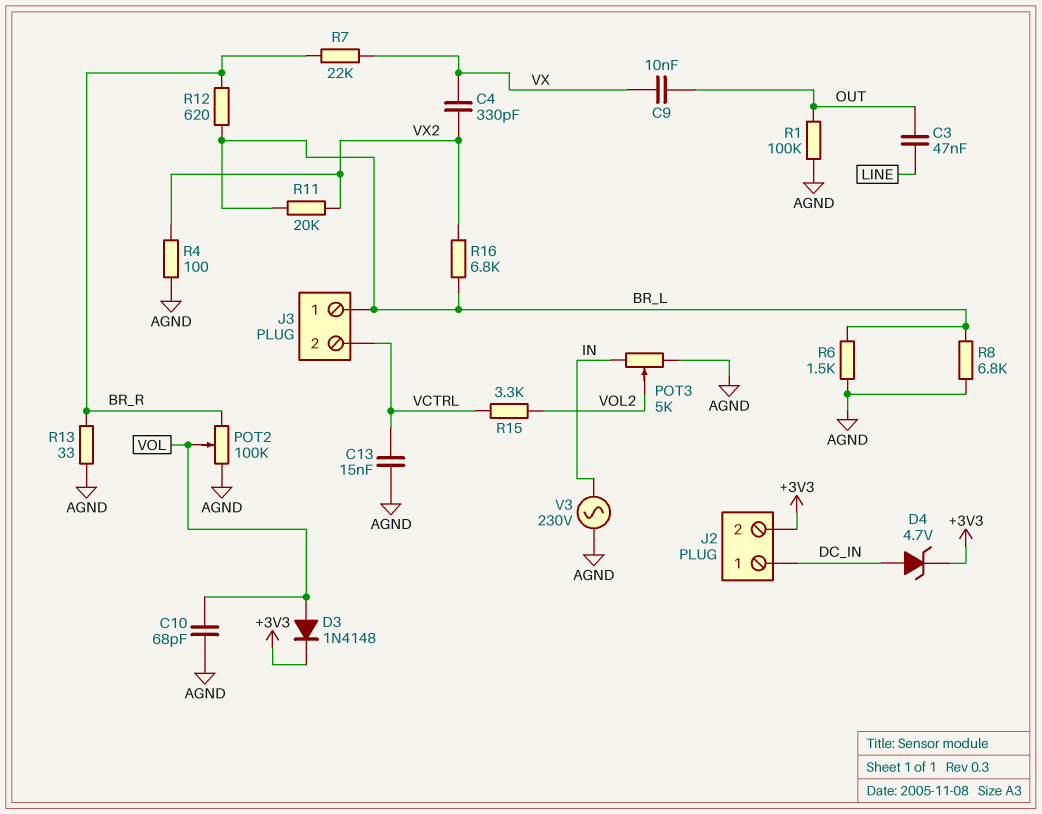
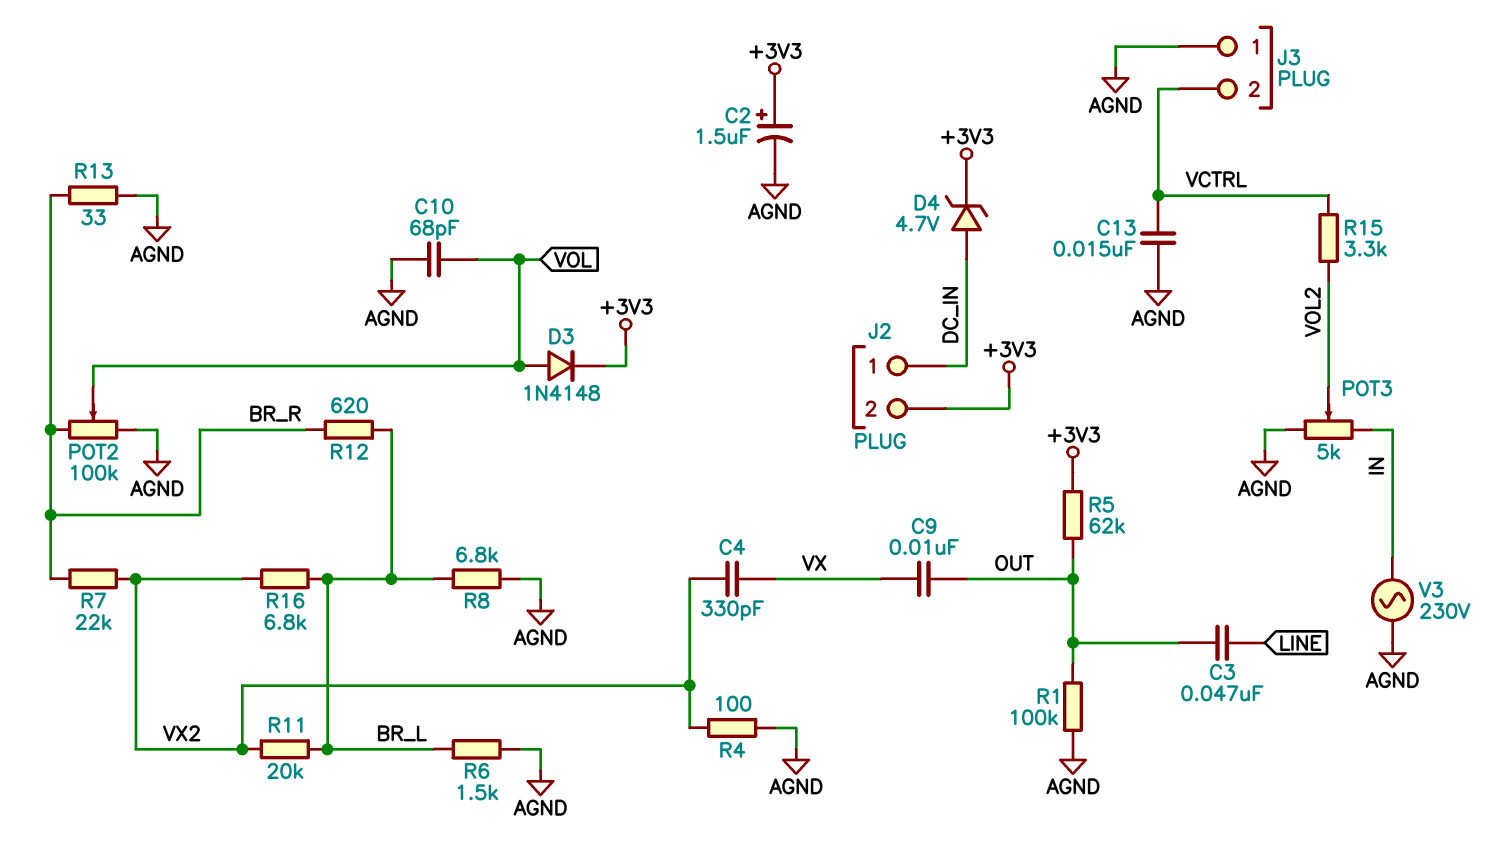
C2: none -> 1.5uF (plus +3V3, minus AGND)
J3 pin 1: BR_L -> AGND
R5: none -> 62k (+3V3, OUT)
R7: 22k (BR_R, VX) -> 22k (BR_R, VX2)

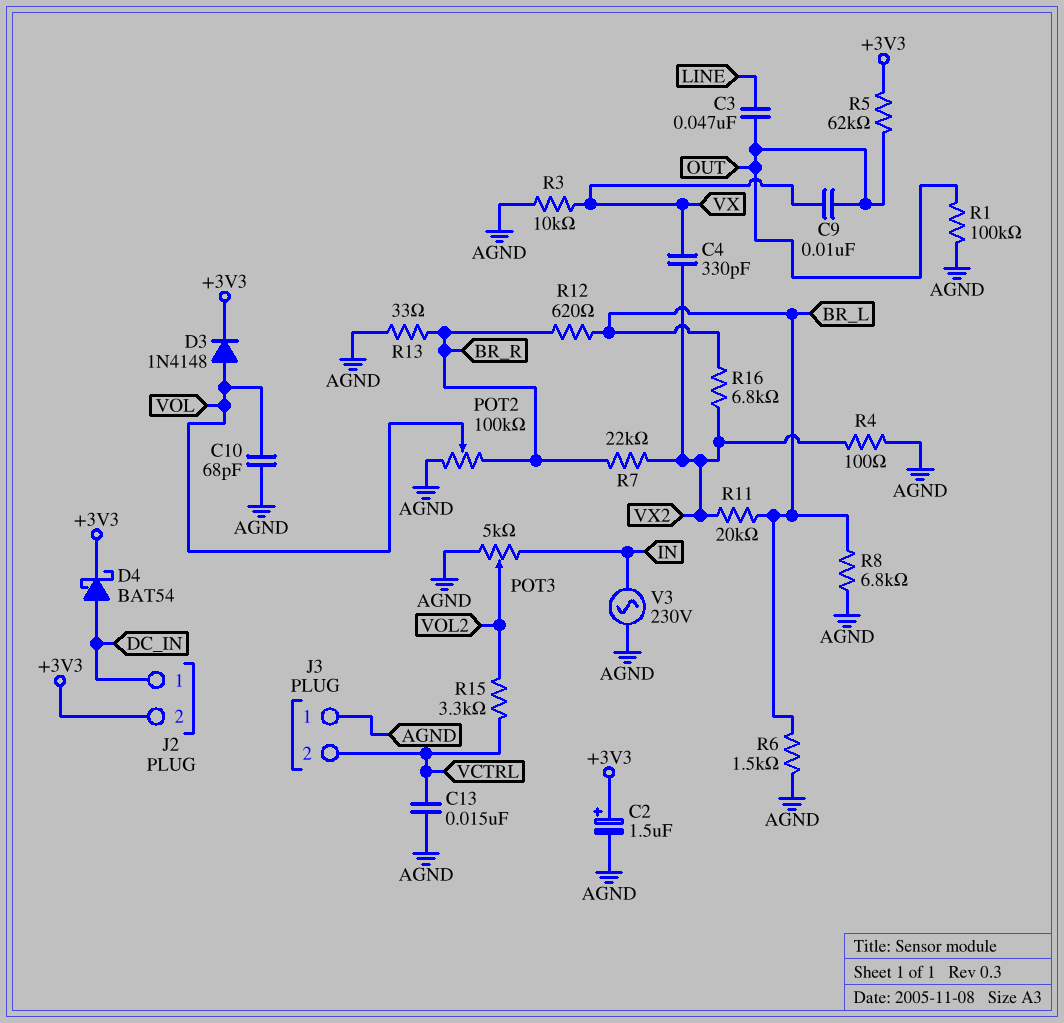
D4: zener 4.7V (A DC_IN, K +3V3) -> schottky BAT54 (A DC_IN, K +3V3)
R3: none -> 10k (AGND, VX)

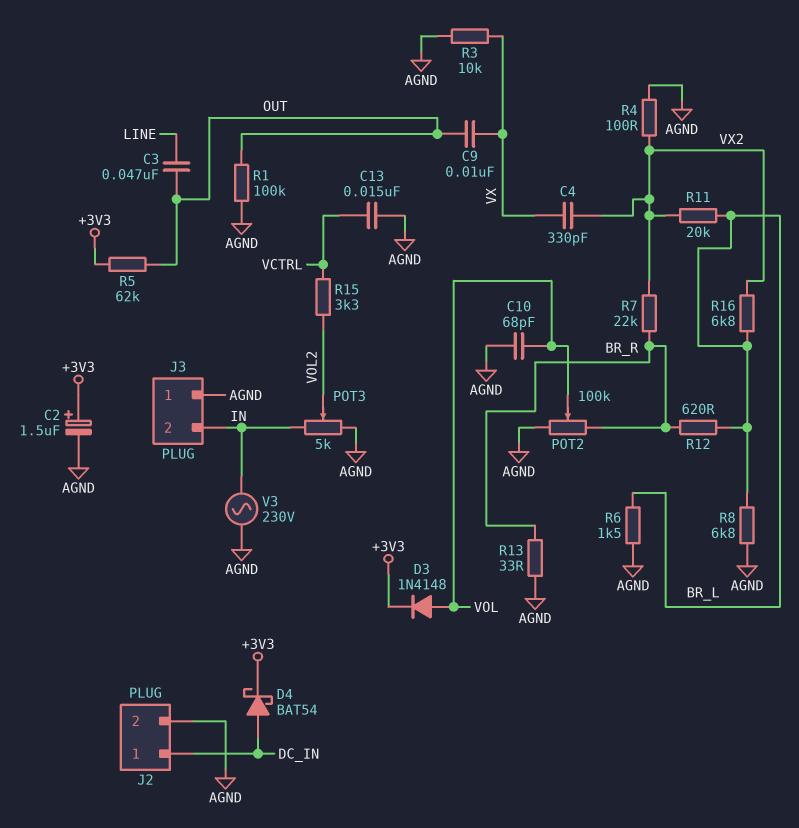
J2 pin 2: +3V3 -> AGND
J3 pin 2: VCTRL -> IN

